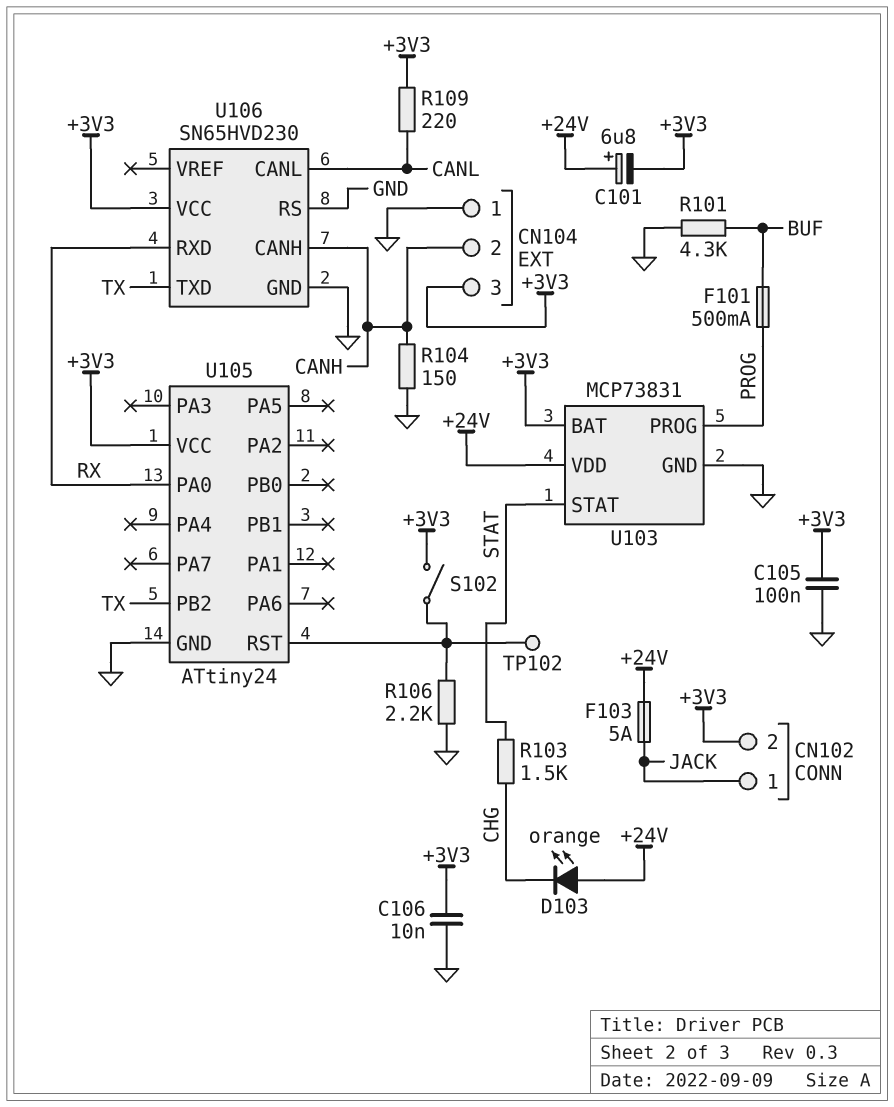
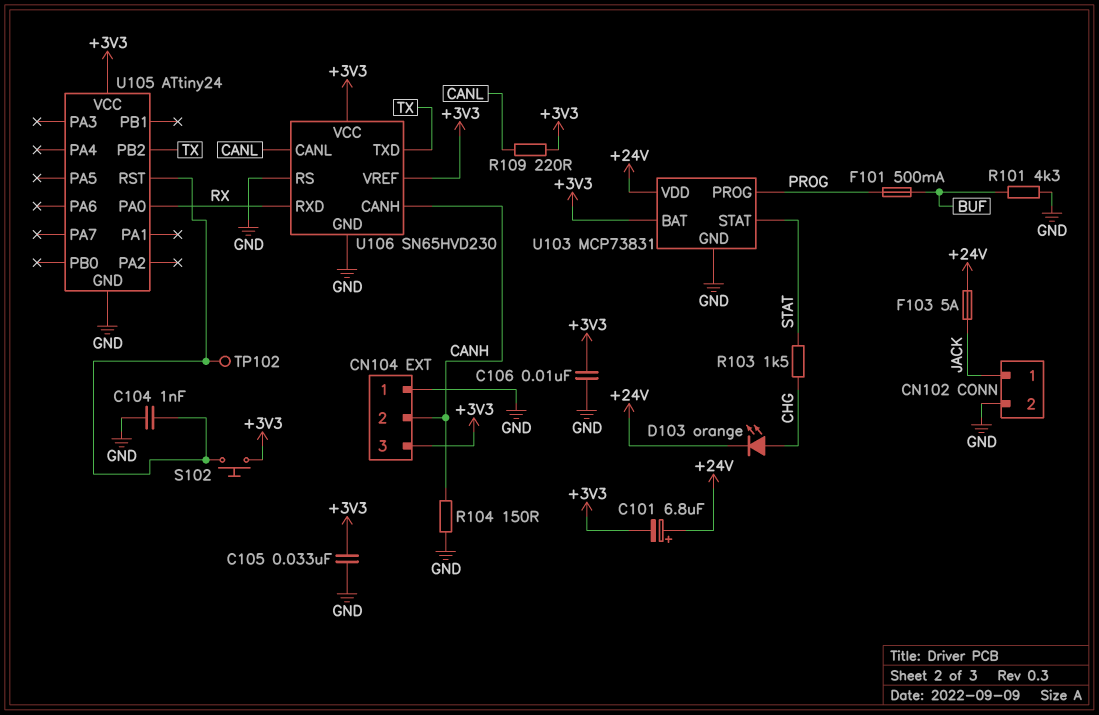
C104: none -> 1nF (GND, U105/RST)
C105: 100nF (+3V3, GND) -> 33nF (+3V3, GND)
CN102 pin 2: +3V3 -> GND
D103: LED orange (A +24V, K CHG) -> LED orange (A CHG, K +24V)
R106: 2.2k (GND, U105/RST) -> none
S102: switch (+3V3, U105/RST) -> button (+3V3, U105/RST)
U106 pin VREF: none -> +3V3

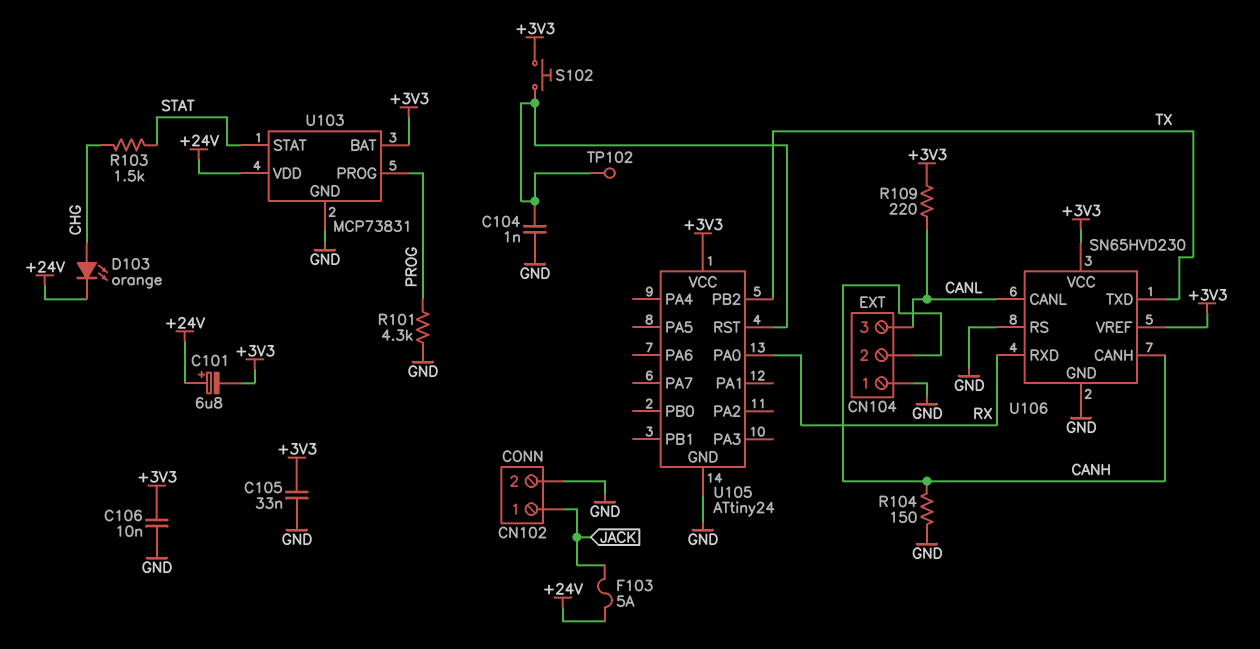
CN104 pin 3: +3V3 -> CANL
F101: 500mA (BUF, PROG) -> none
R101: 4.3k (BUF, GND) -> 4.3k (GND, PROG)

